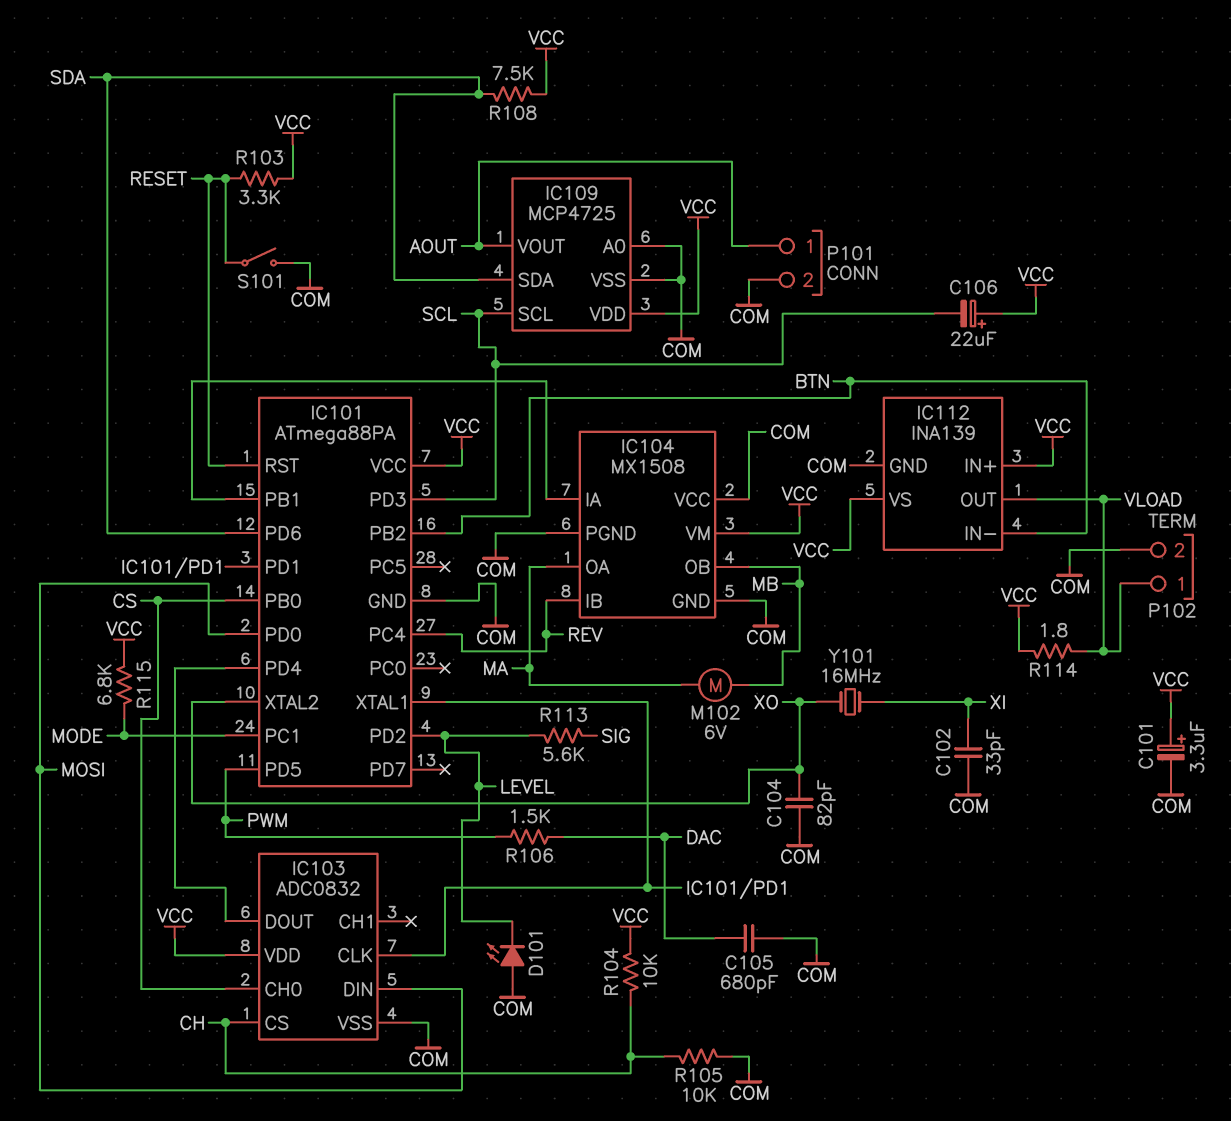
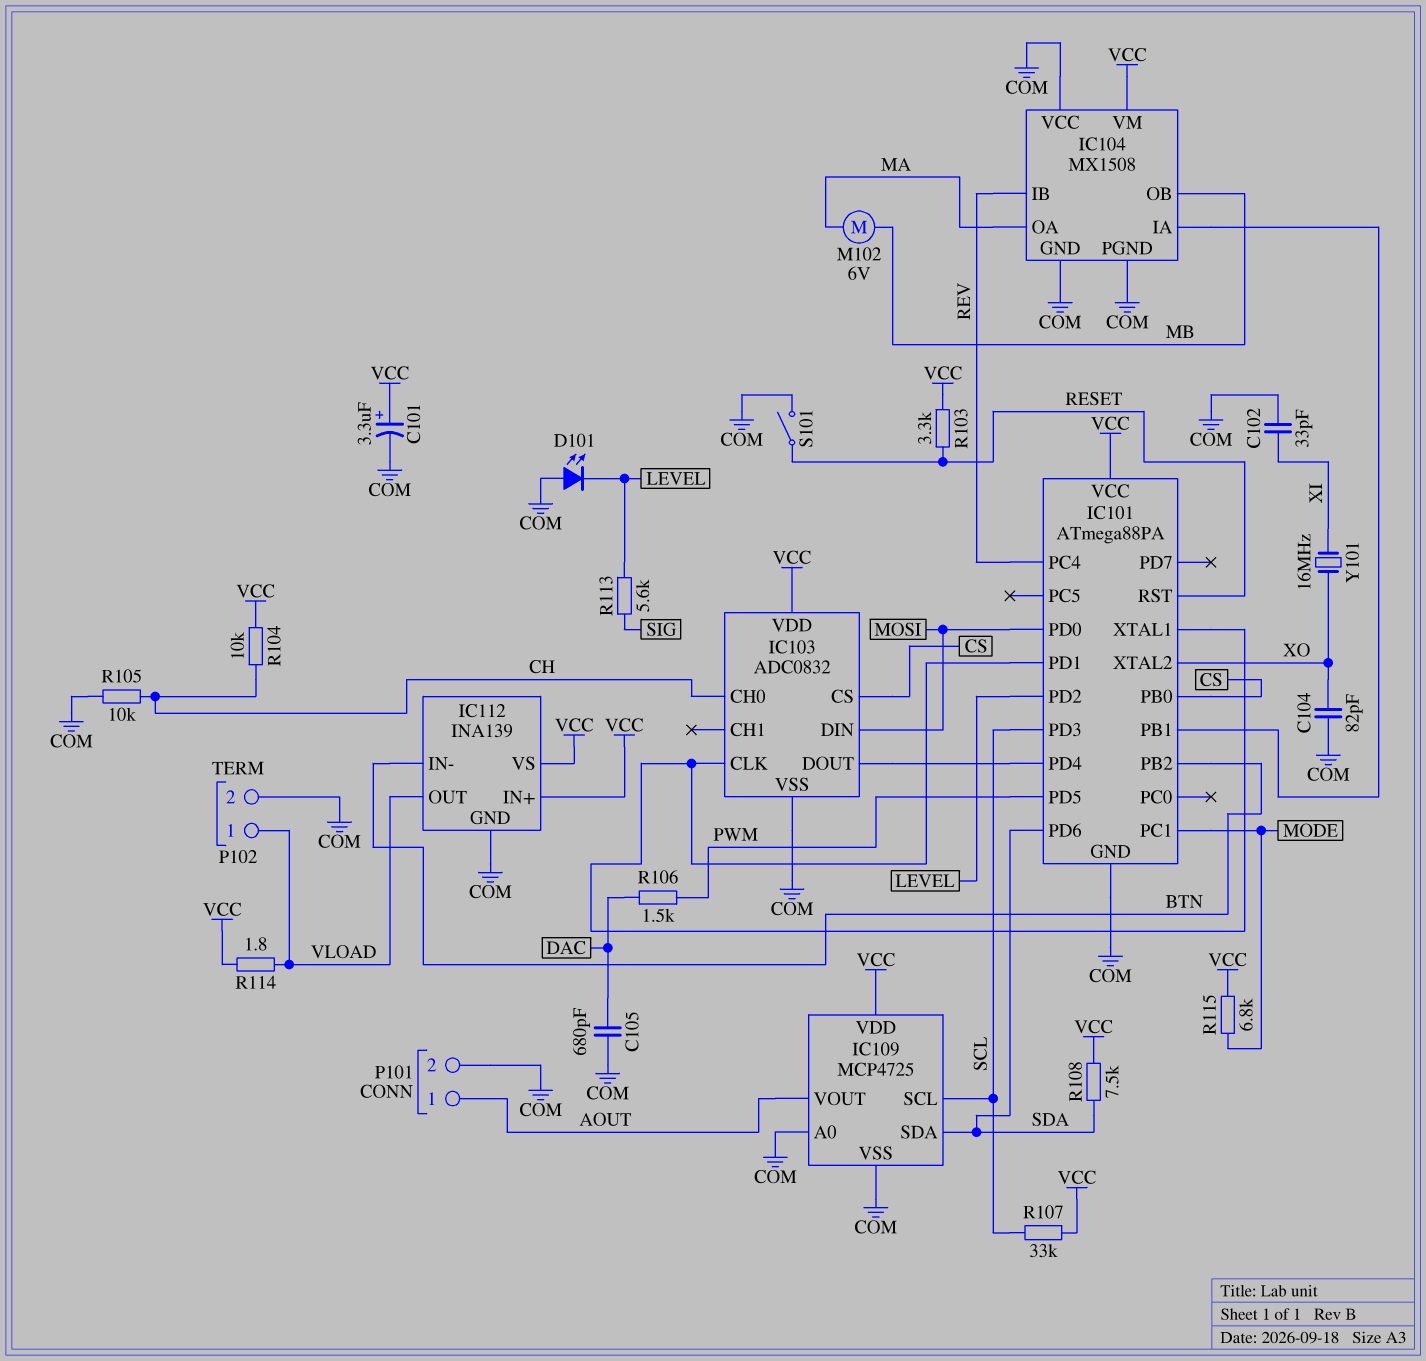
C106: 22uF (plus VCC, minus SCL) -> none
IC103 pin CH0: CS -> CH
IC103 pin CS: CH -> CS
R107: none -> 33k (SCL, VCC)

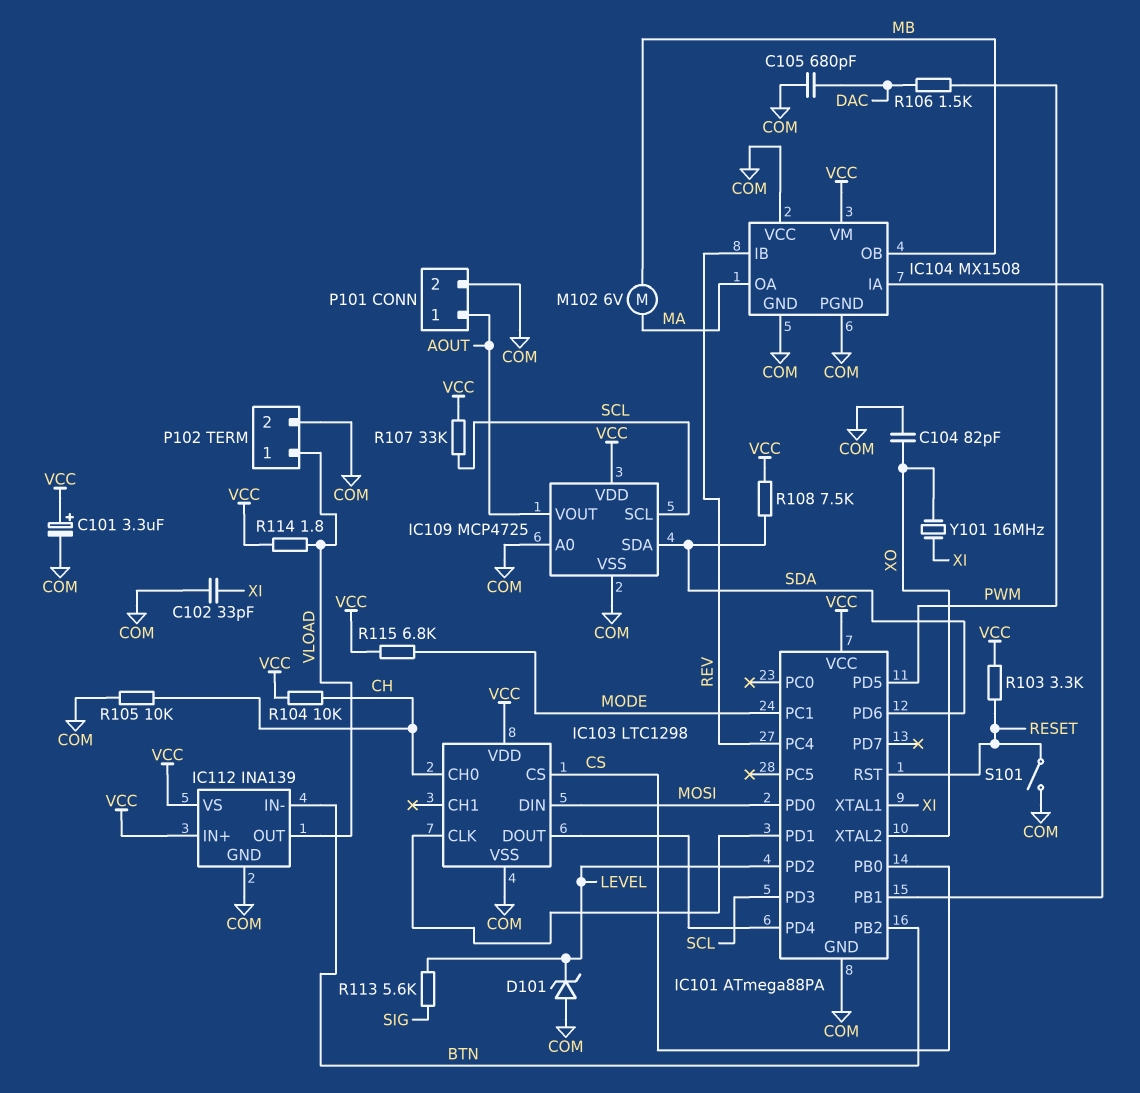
D101: LED (A COM, K LEVEL) -> zener (A COM, K LEVEL)
IC101 pin XTAL1: IC101/PD1 -> XI
IC103: ADC0832 -> LTC1298

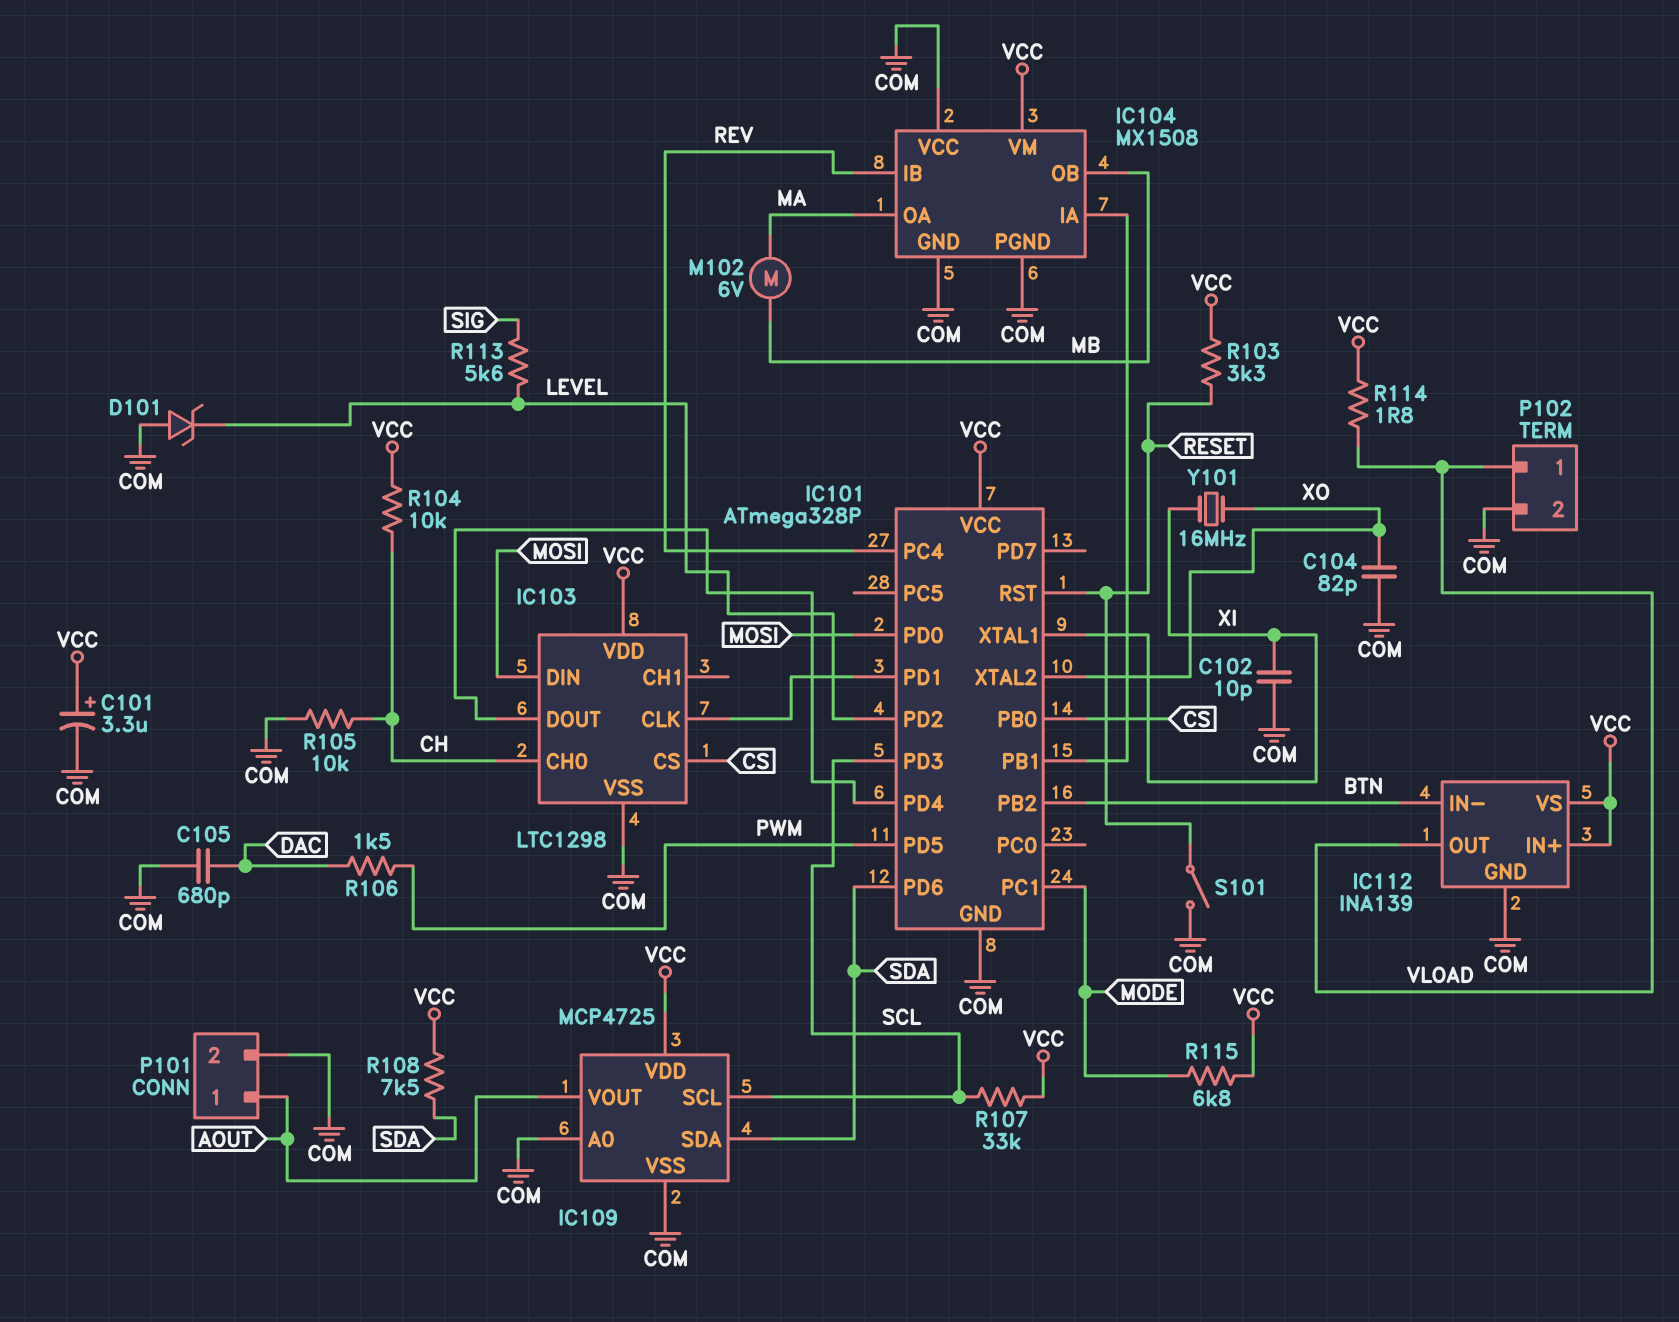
C102: 33pF (COM, XI) -> 10pF (COM, XI)
IC101: ATmega88PA -> ATmega328P

